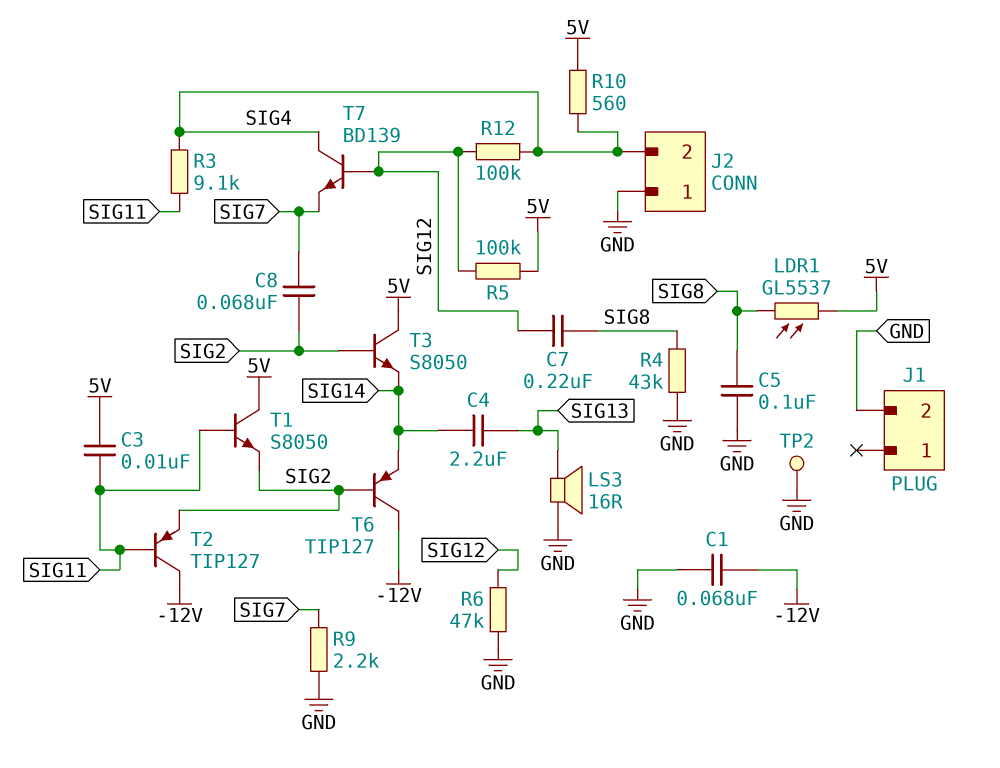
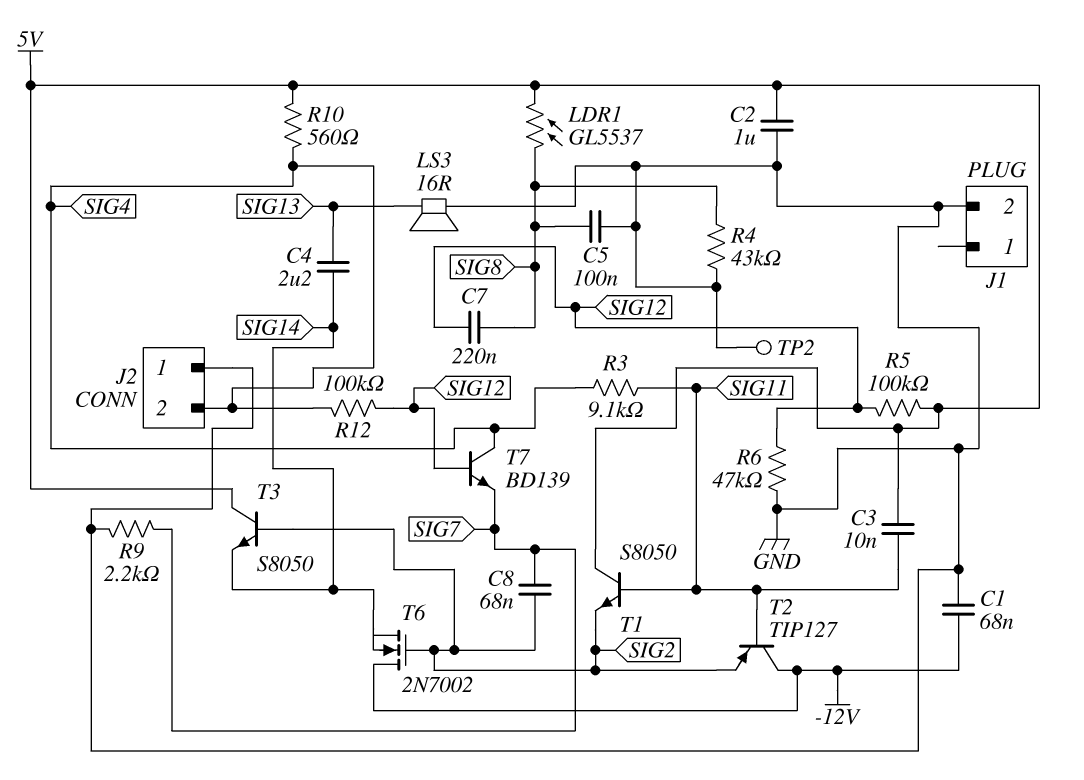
C2: none -> 1uF (5V, GND)
T6: PNP TIP127 (B SIG2, C -12V, E SIG14) -> NMOS 2N7002 (G SIG2, D -12V, S SIG14)

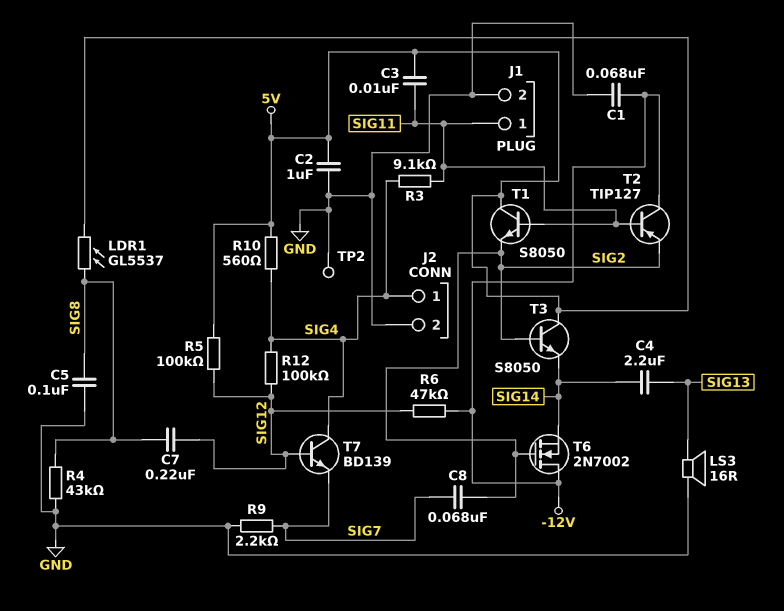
J1 pin 1: none -> SIG11
J2 pin 1: GND -> SIG4
J2 pin 2: SIG4 -> GND
R6: 47k (GND, SIG12) -> 47k (-12V, SIG12)

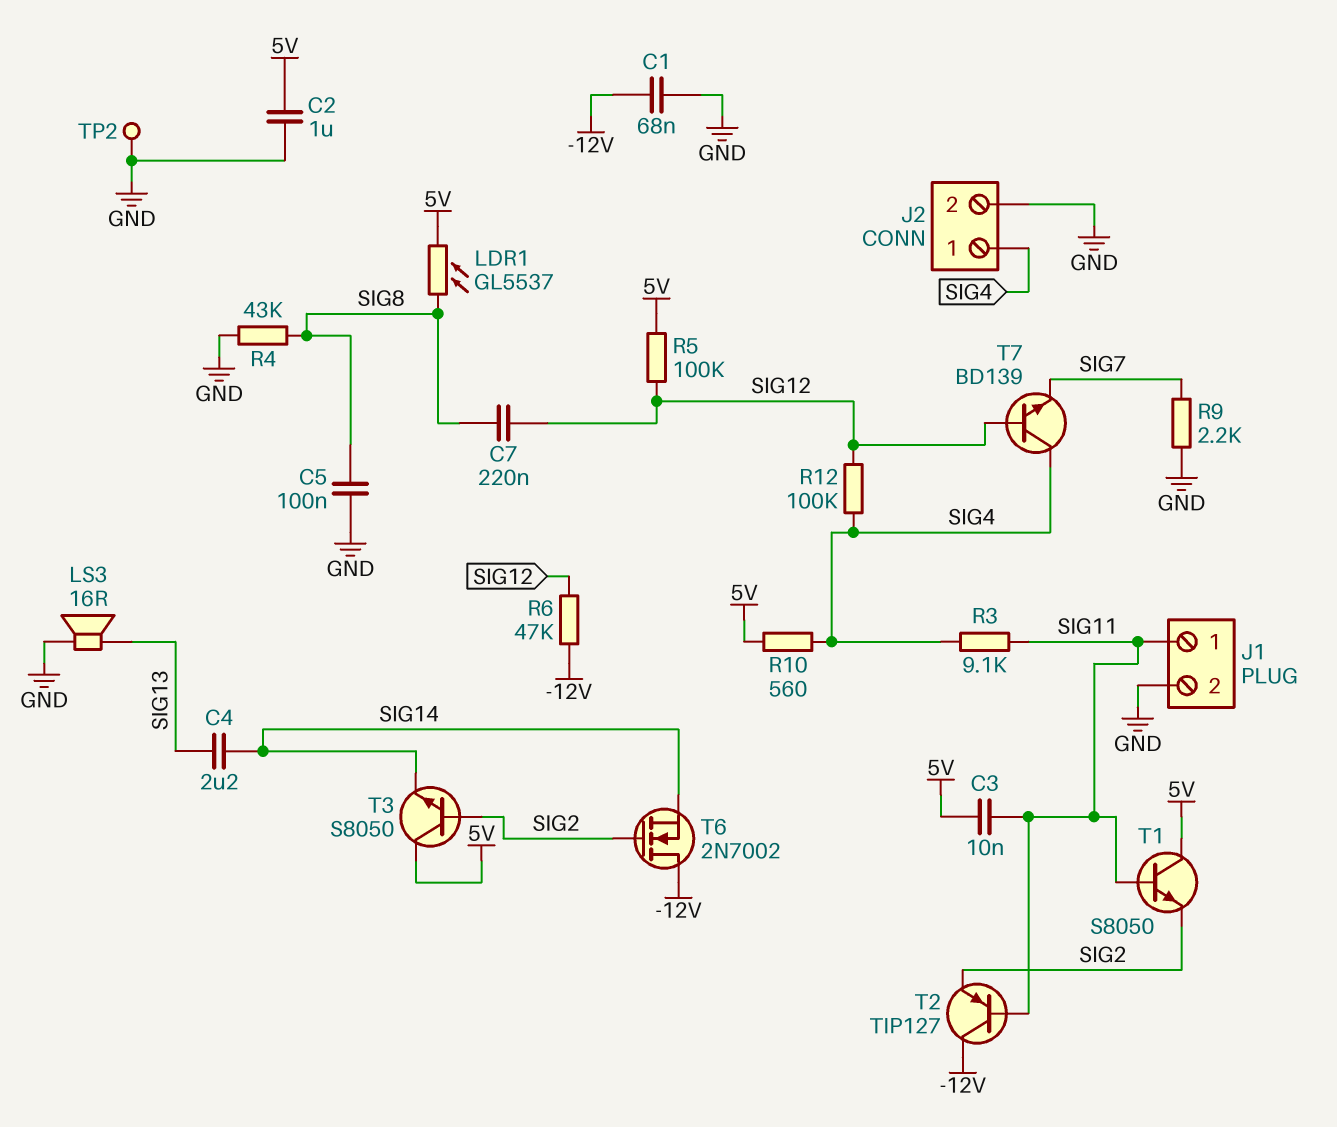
C8: 68nF (SIG2, SIG7) -> none

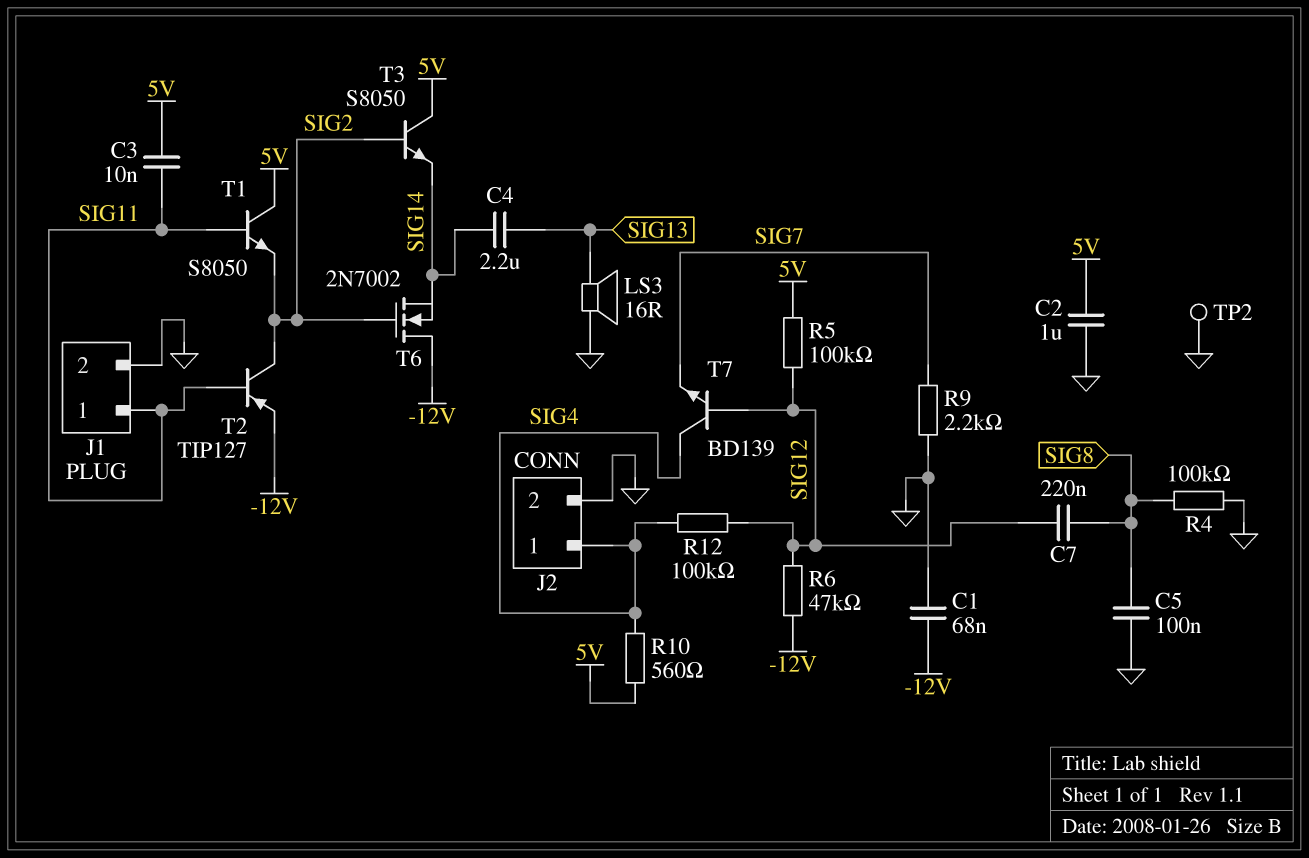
LDR1: GL5537 (5V, SIG8) -> none
R3: 9.1k (SIG4, SIG11) -> none
R4: 43k (GND, SIG8) -> 100k (GND, SIG8)
T2: PNP TIP127 (B SIG11, C -12V, E SIG2) -> PNP TIP127 (B SIG11, C SIG2, E -12V)

